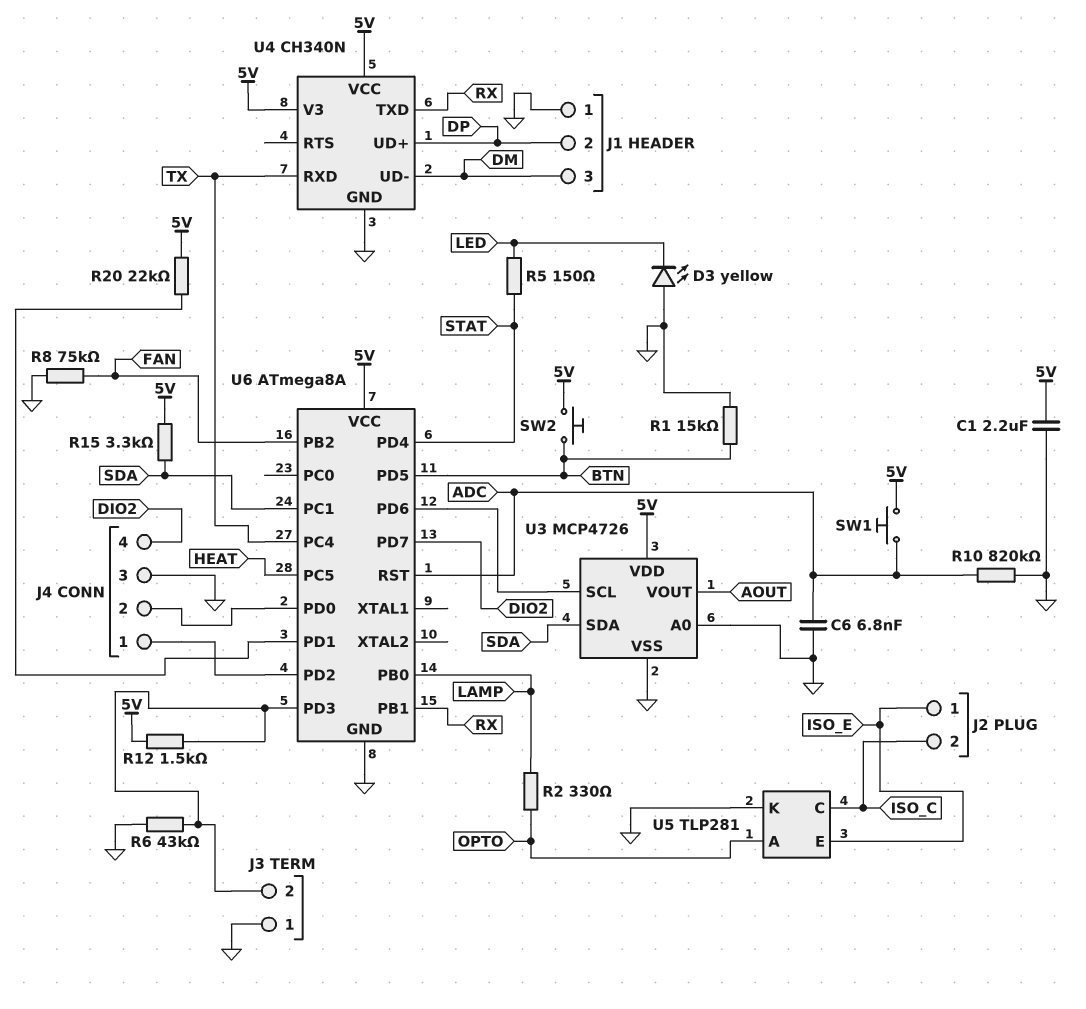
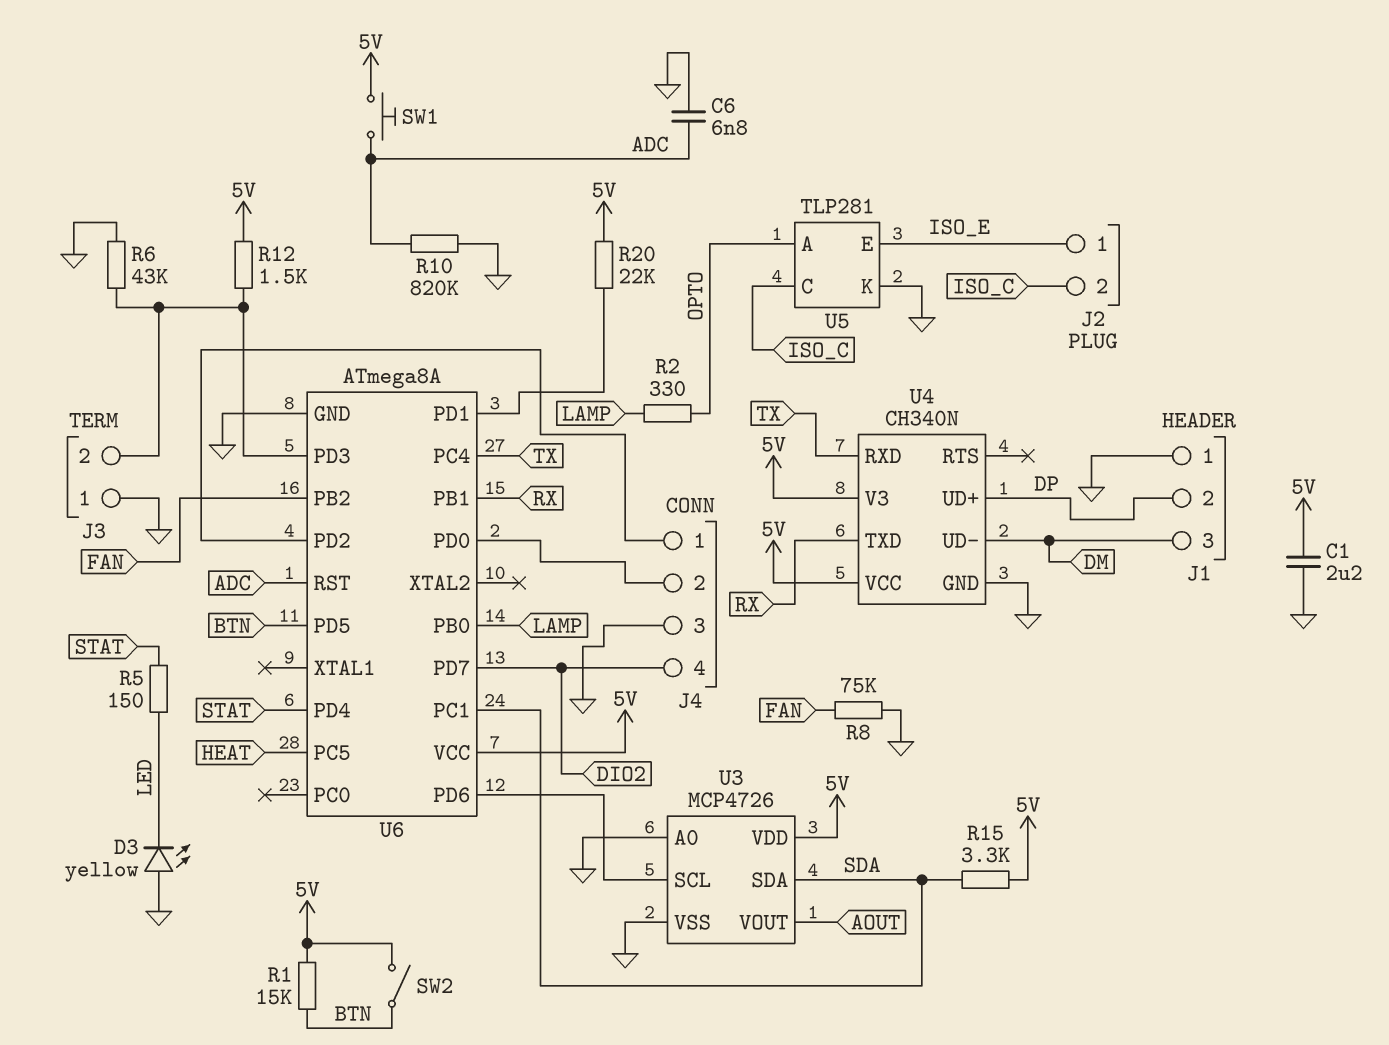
R1: 15k (BTN, GND) -> 15k (5V, BTN)
SW2: button (5V, BTN) -> switch (5V, BTN)

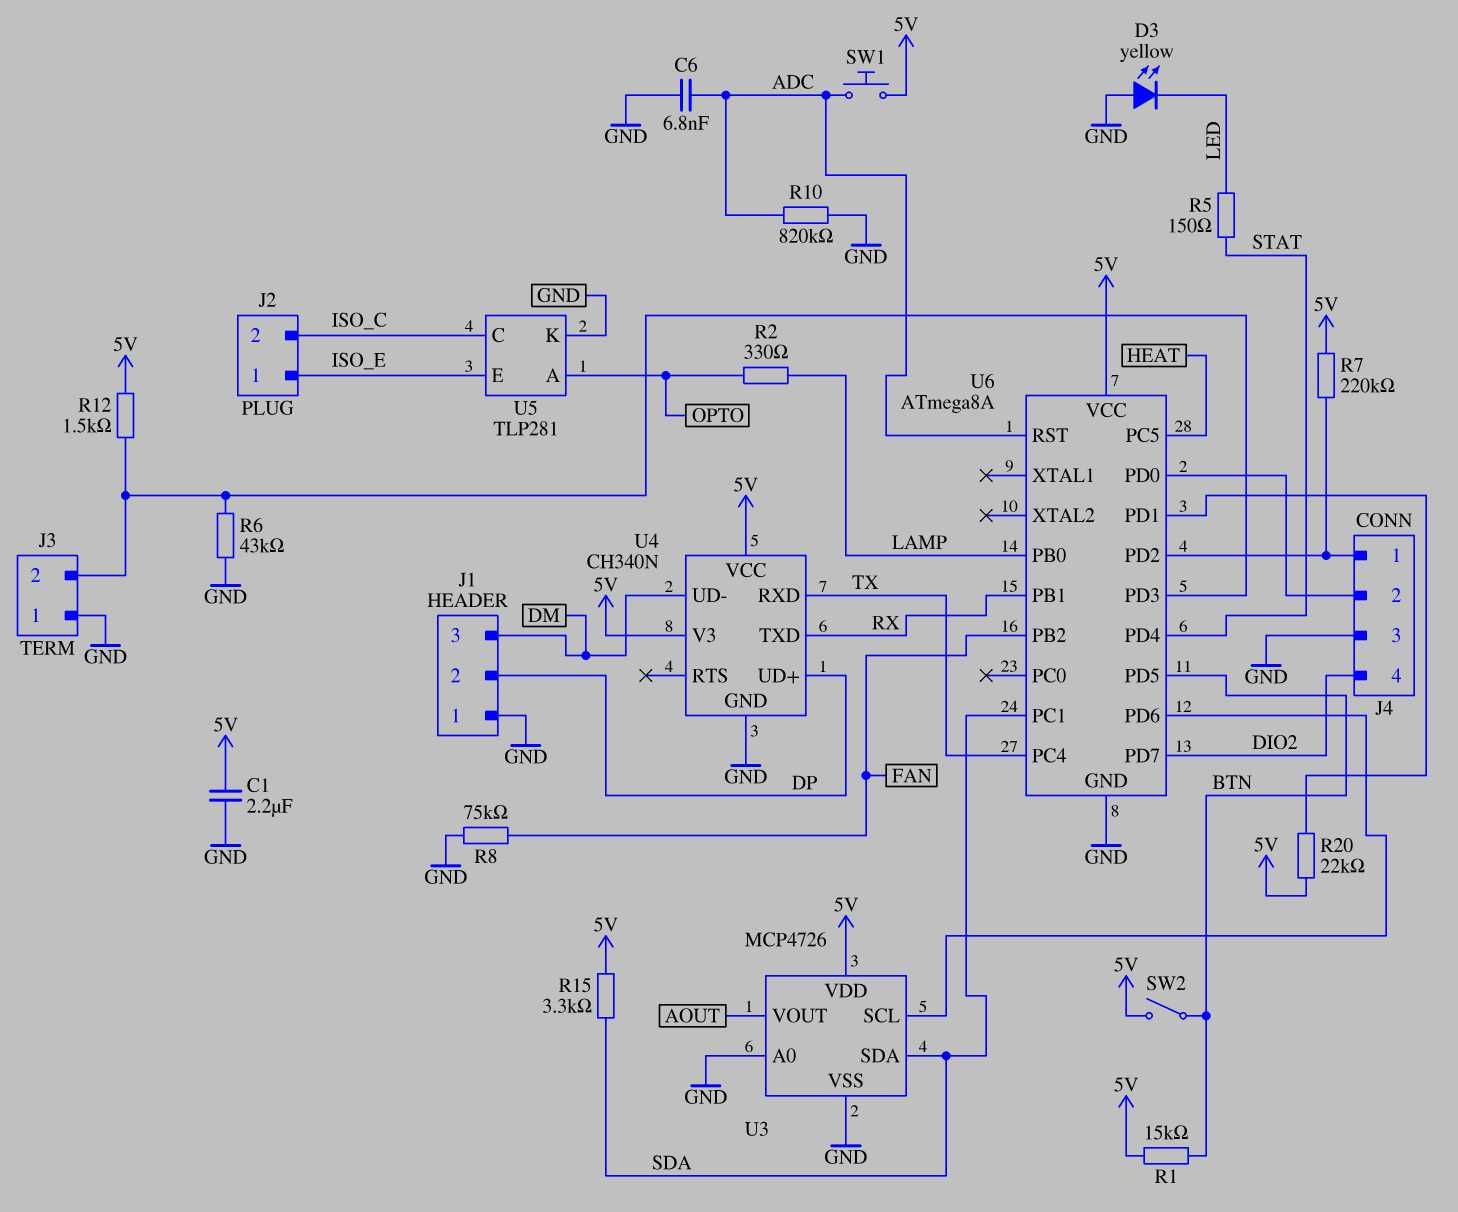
R7: none -> 220k (5V, J4/1)

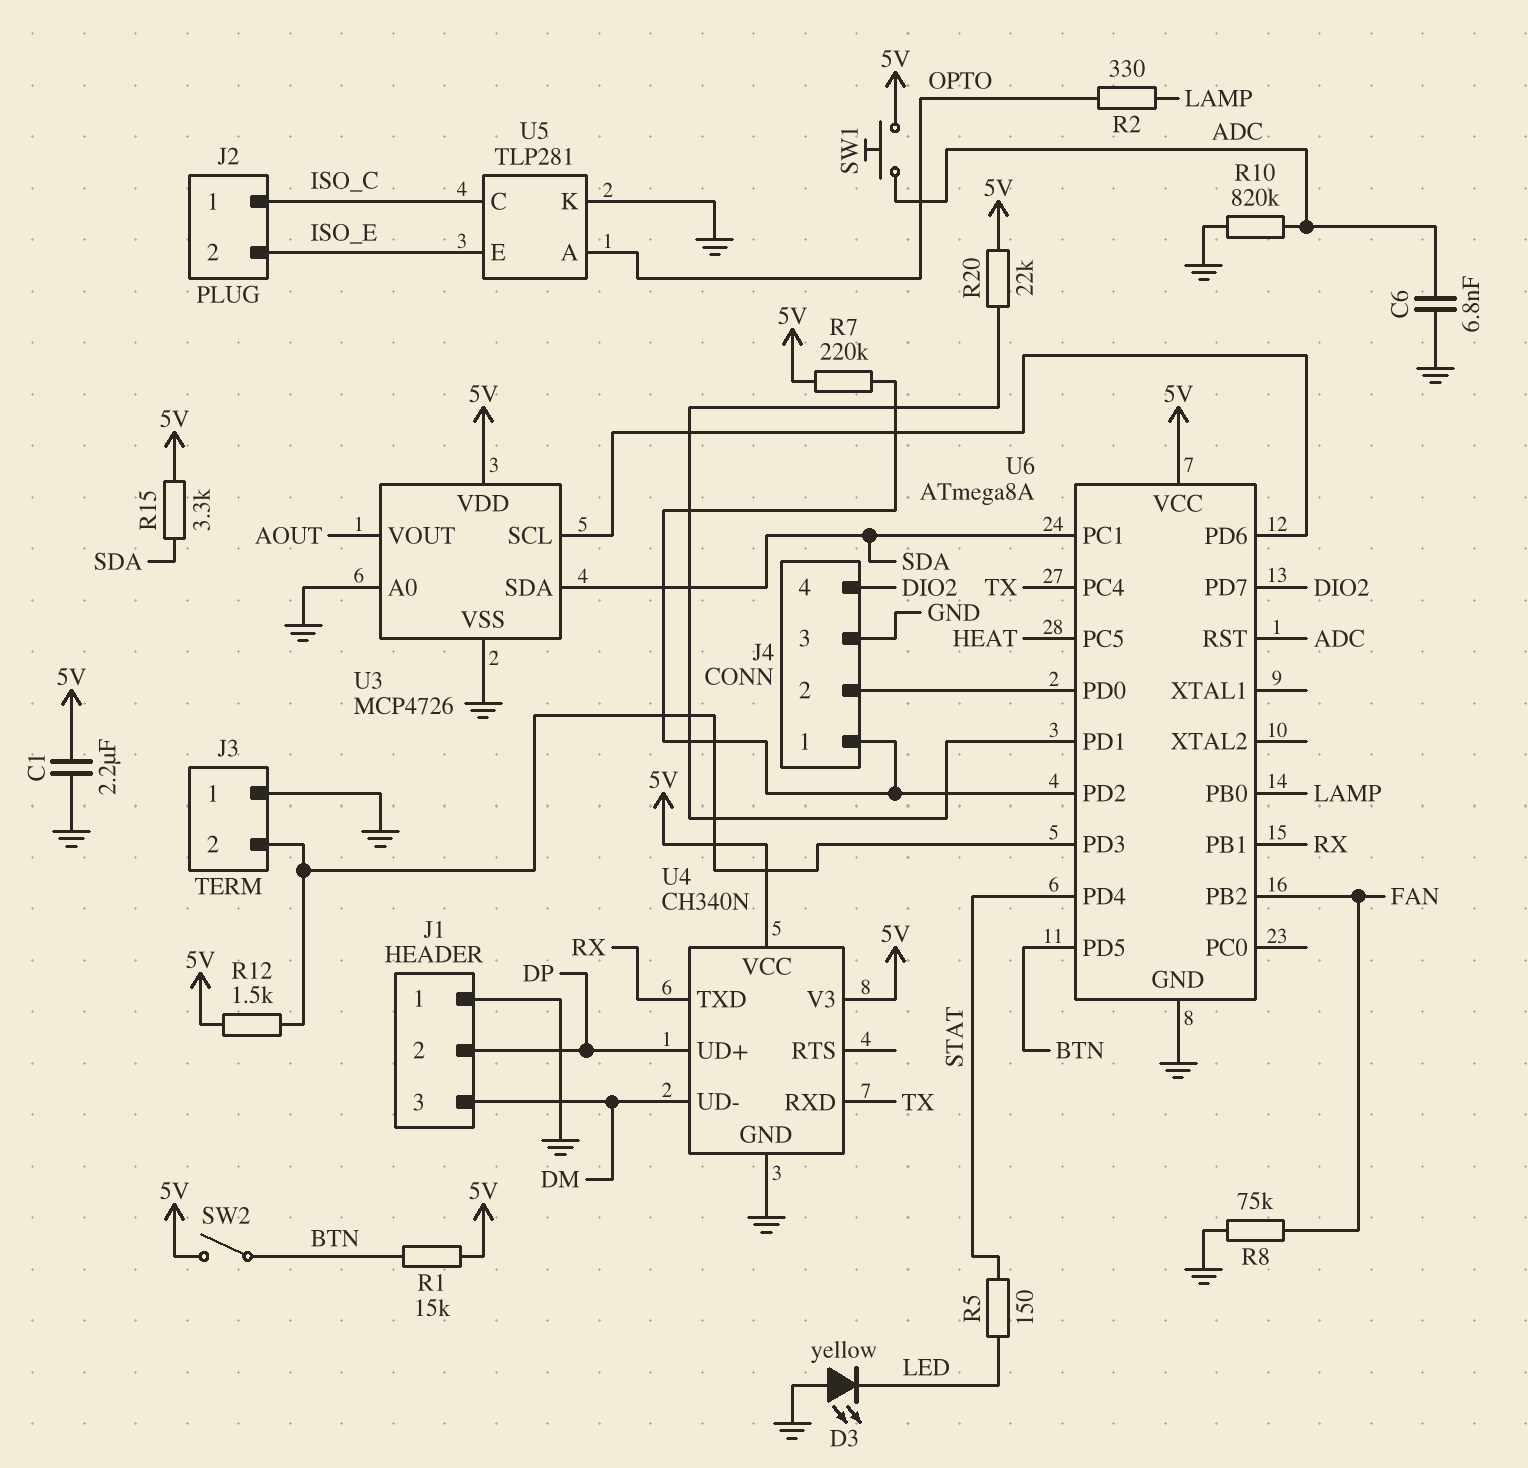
J2 pin 1: ISO_E -> ISO_C
J2 pin 2: ISO_C -> ISO_E
R6: 43k (GND, J3/2) -> none

